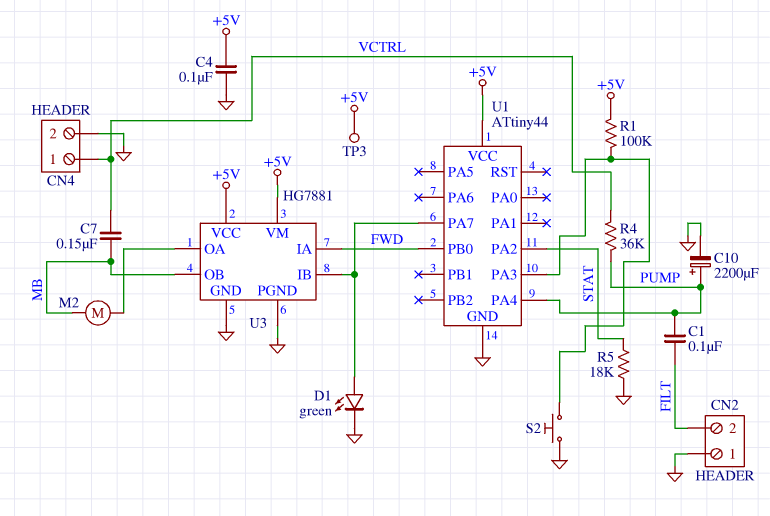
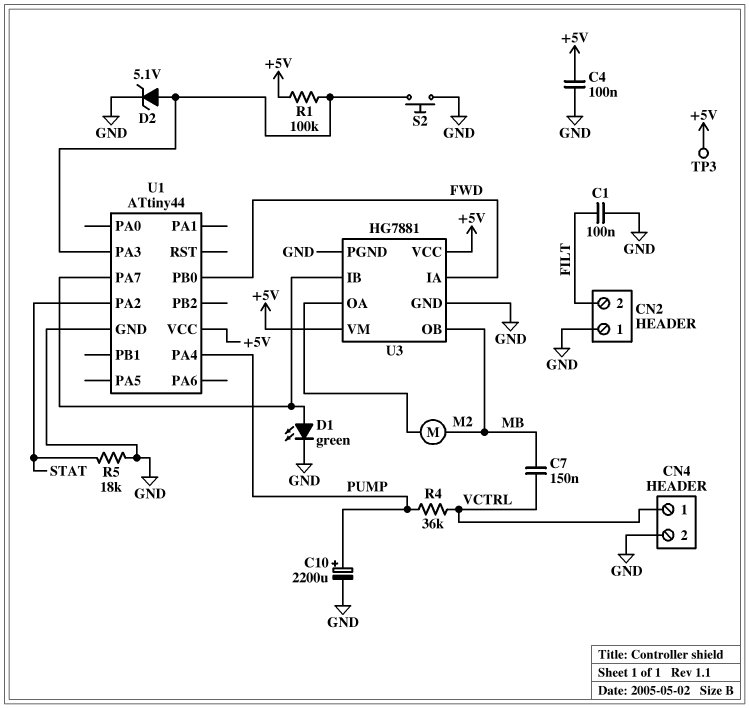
C1: 100nF (FILT, PUMP) -> 100nF (FILT, GND)
D2: none -> zener 5.1V (A U1/PA3, K GND)

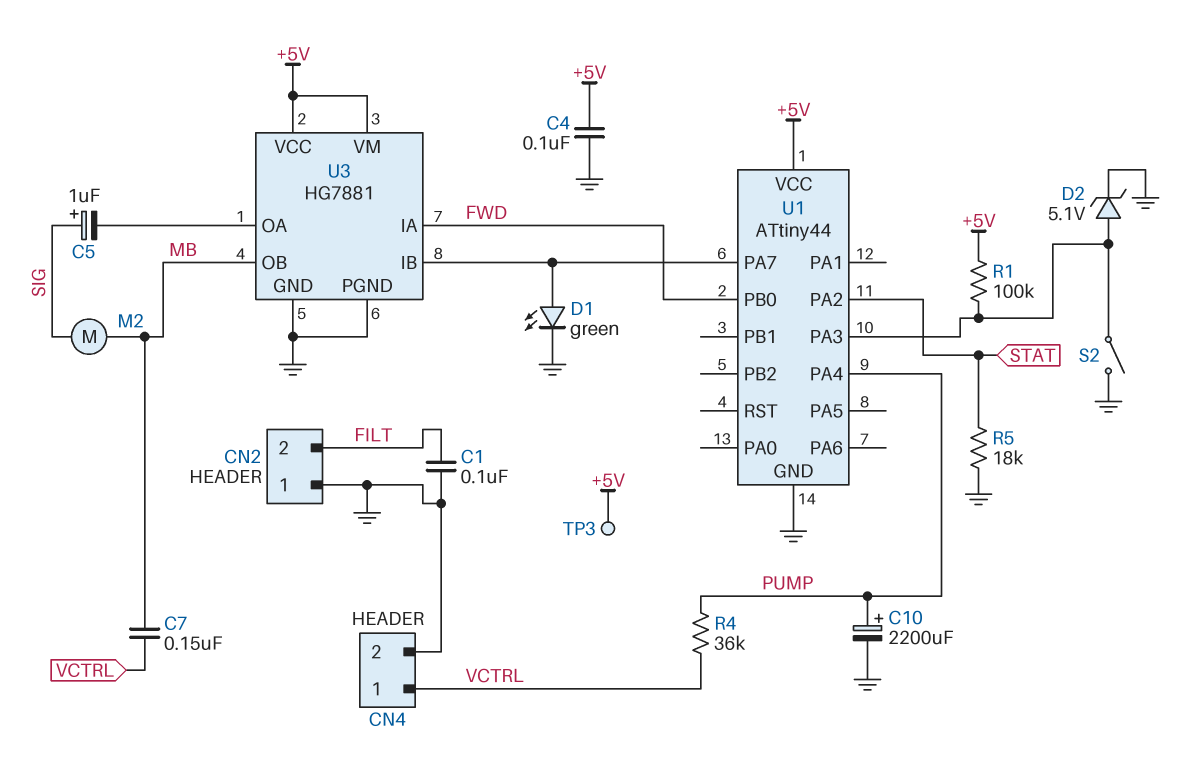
C5: none -> 1uF (plus SIG, minus U3/OA)
M2: motor (MB, U3/OA) -> motor (MB, SIG)
S2: button (GND, U1/PA3) -> switch (GND, U1/PA3)

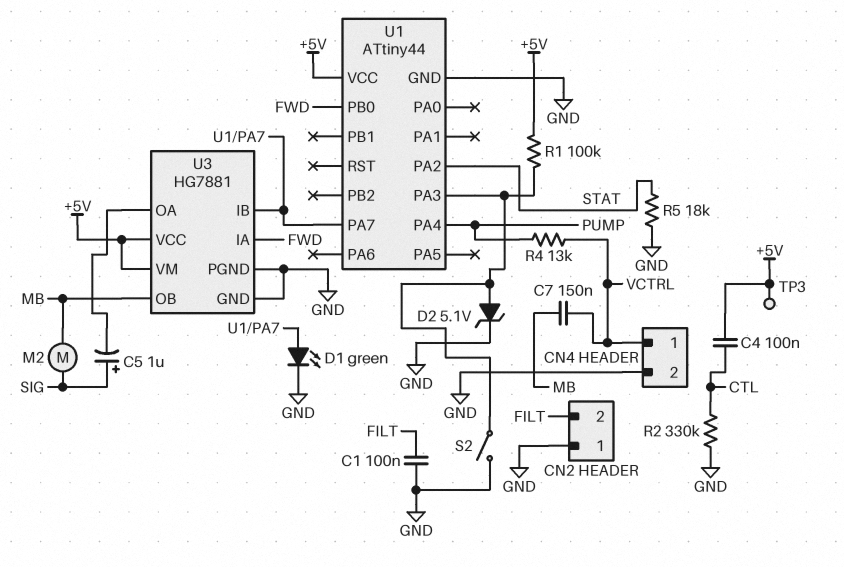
C4: 100nF (+5V, GND) -> 100nF (+5V, CTL)
C10: 2200uF (plus PUMP, minus GND) -> none
R2: none -> 330k (CTL, GND)
R4: 36k (PUMP, VCTRL) -> 13k (PUMP, VCTRL)

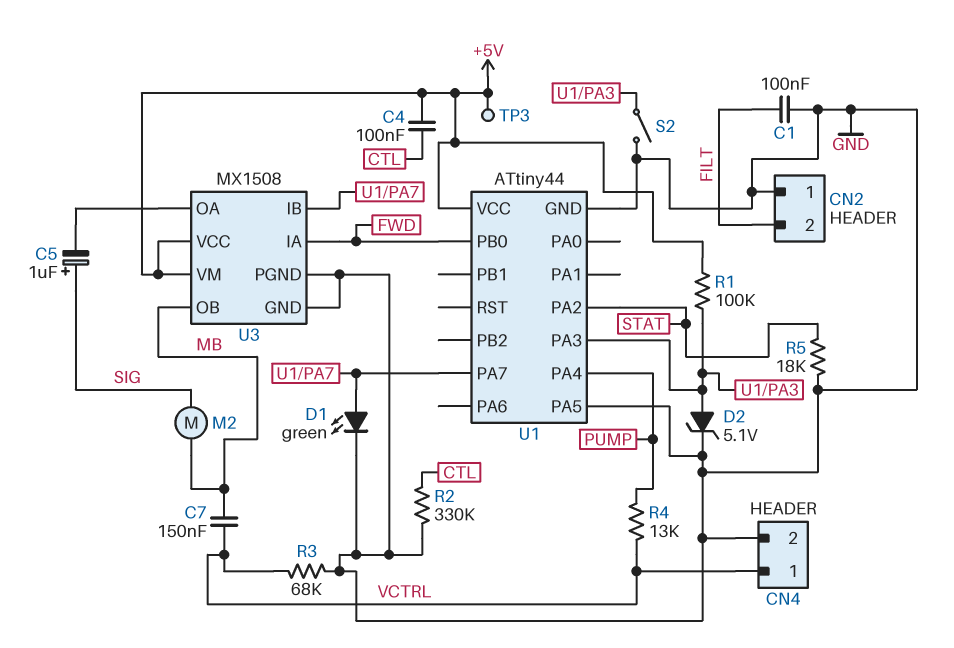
R3: none -> 68k (GND, VCTRL)
U1 pin PA5: none -> GND
U3: HG7881 -> MX1508

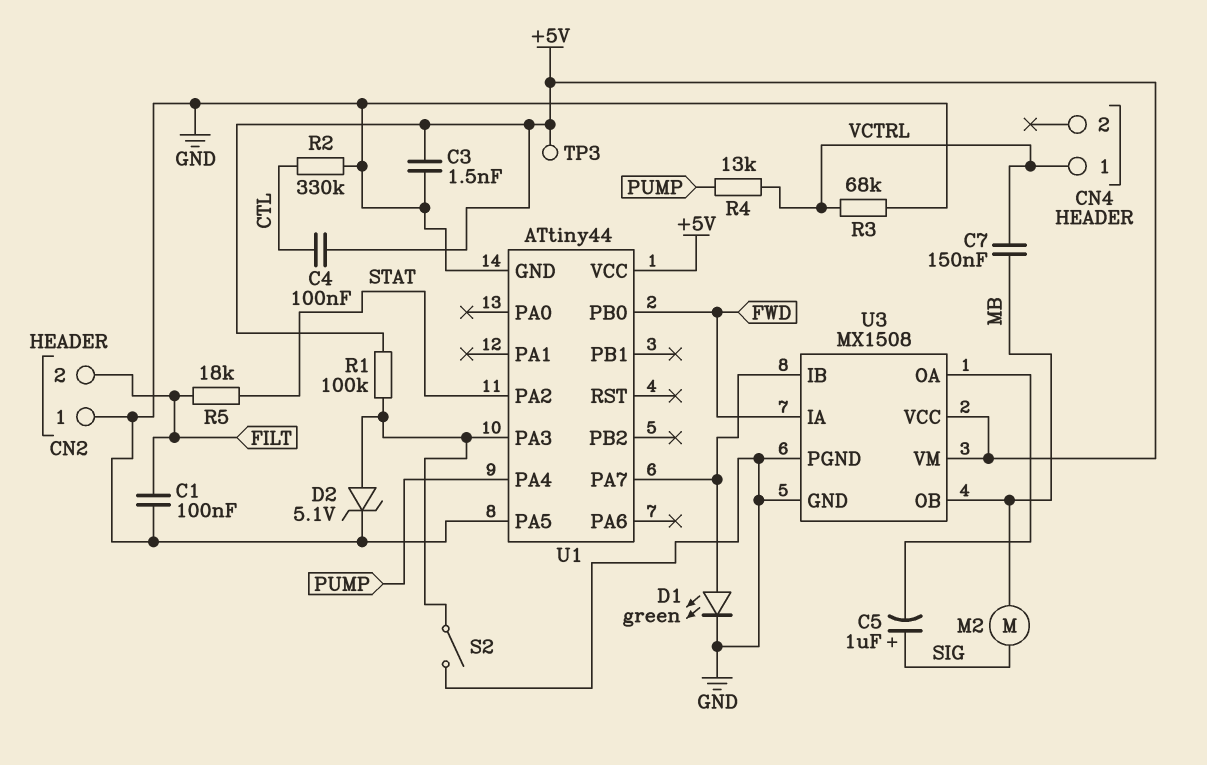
C3: none -> 1.5nF (+5V, GND)
CN4 pin 2: GND -> none
R5: 18k (GND, STAT) -> 18k (FILT, STAT)

